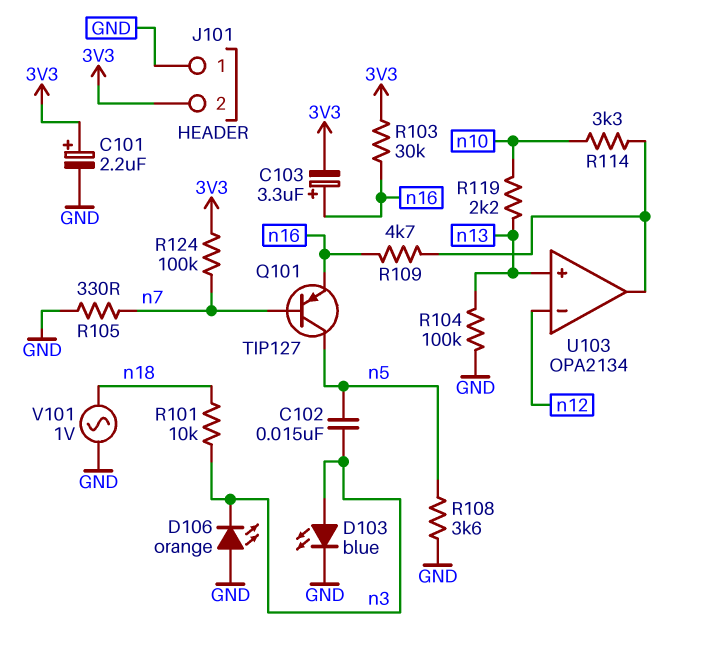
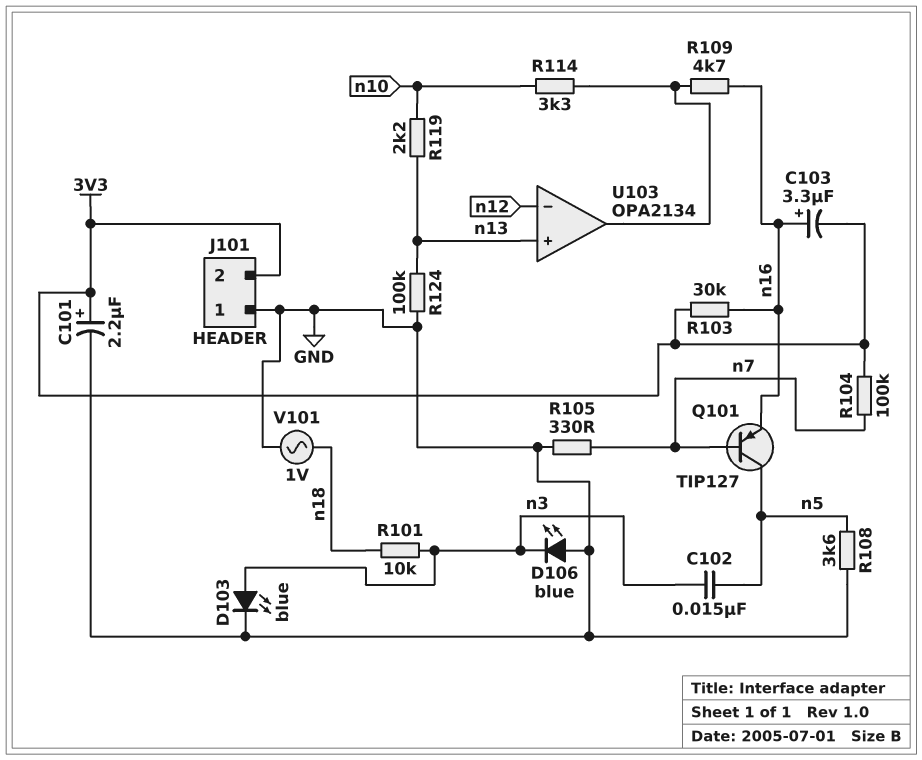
D106: LED orange (A GND, K n3) -> LED blue (A GND, K n3)
R104: 100k (GND, n13) -> 100k (3V3, n7)
R124: 100k (3V3, n7) -> 100k (GND, n13)

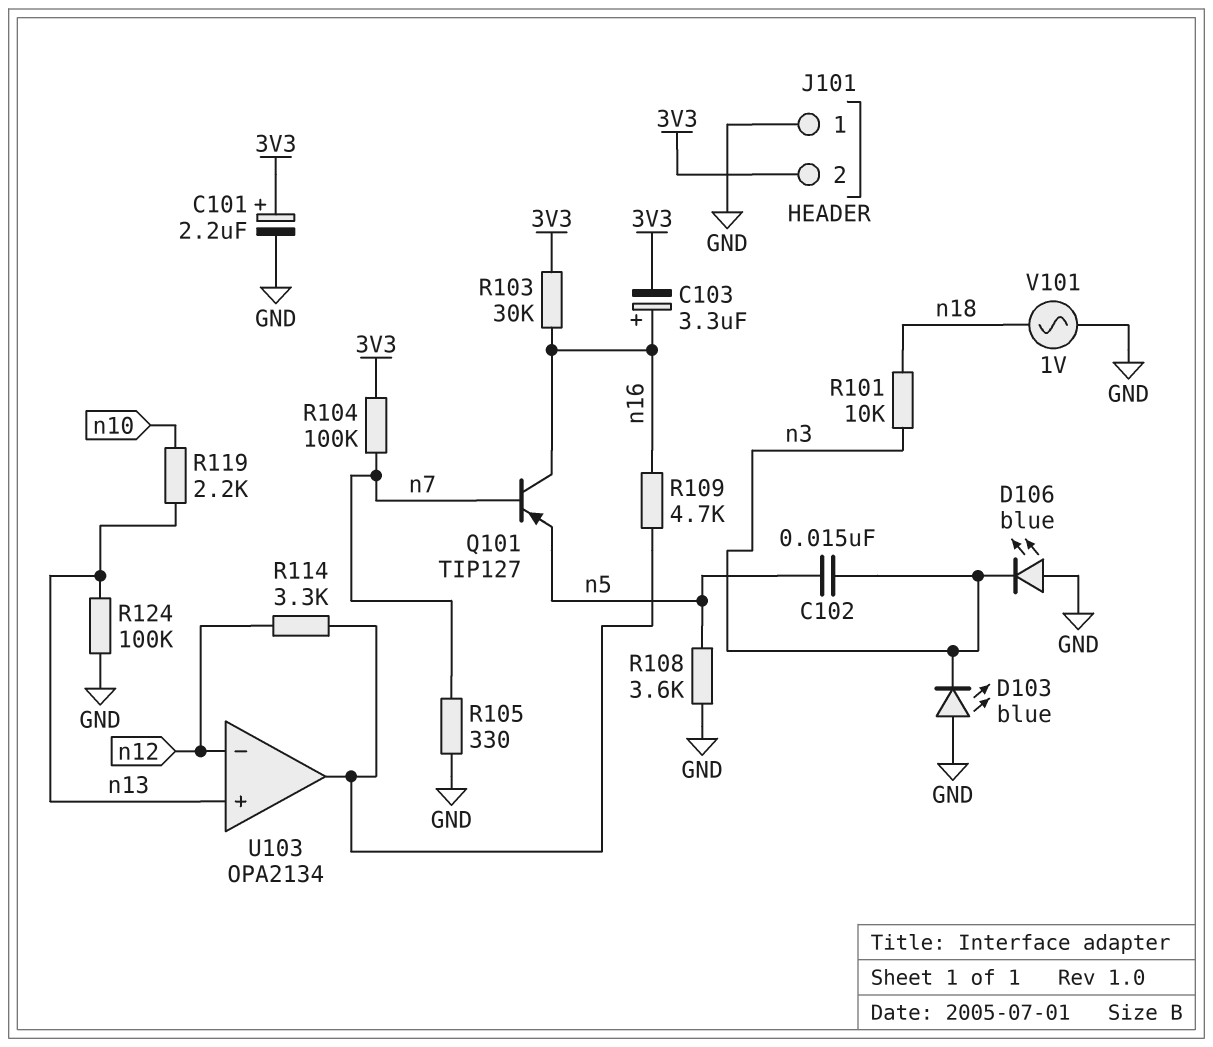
D103: LED blue (A n3, K GND) -> LED blue (A GND, K n3)
Q101: PNP TIP127 (B n7, C n5, E n16) -> PNP TIP127 (B n7, C n16, E n5)
R114: 3.3k (U103/out, n10) -> 3.3k (U103/out, n12)

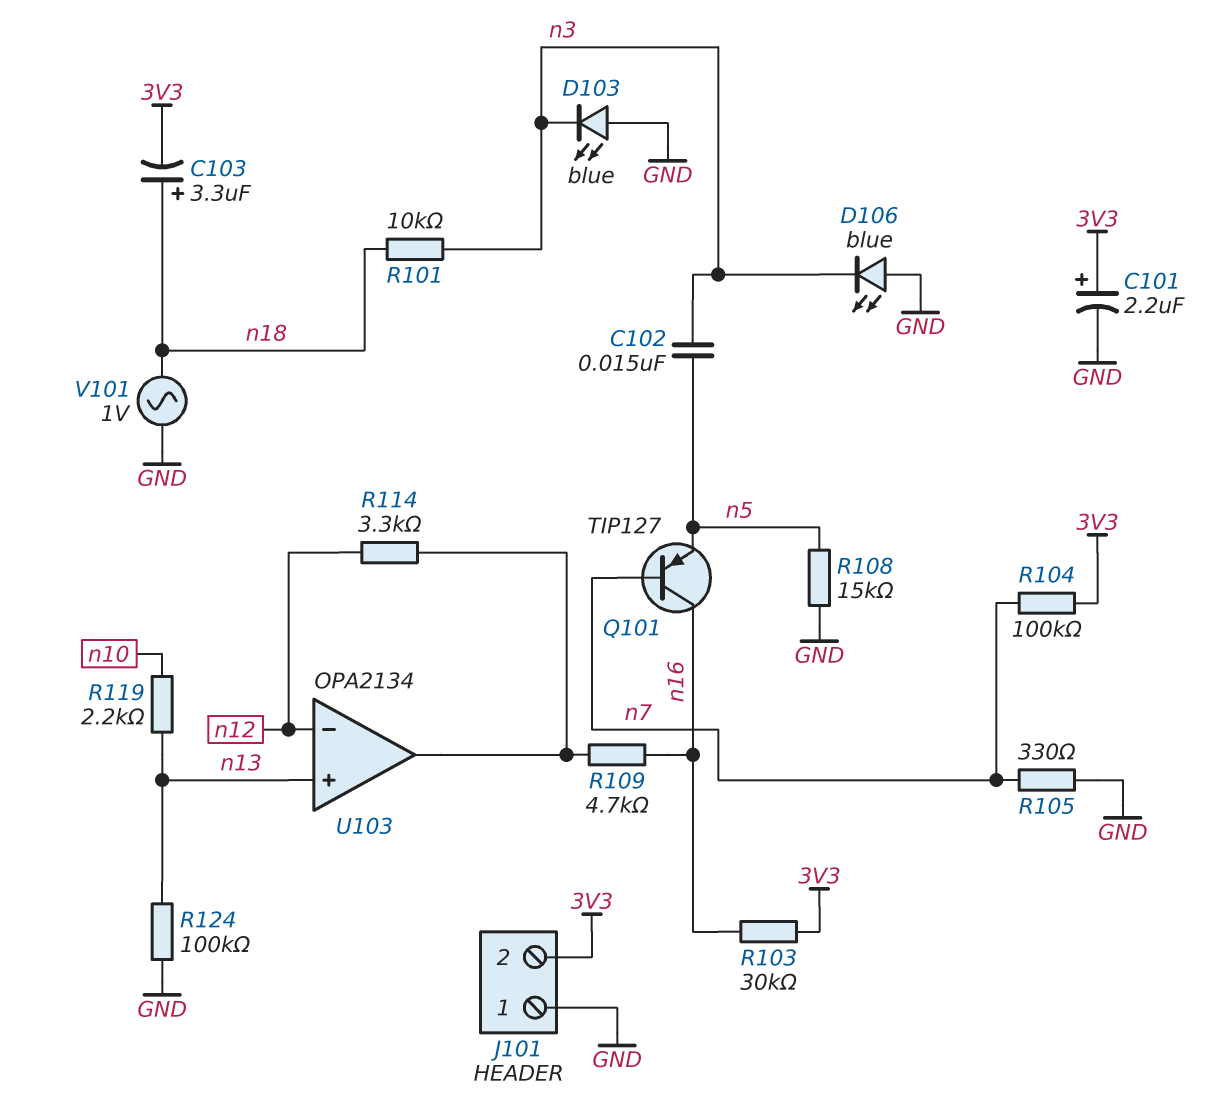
C103: 3.3uF (plus n16, minus 3V3) -> 3.3uF (plus n18, minus 3V3)
R108: 3.6k (GND, n5) -> 15k (GND, n5)

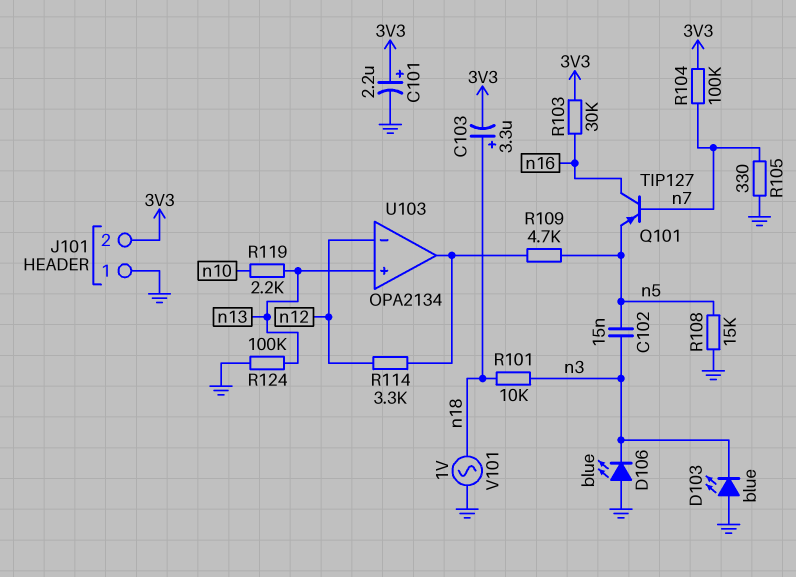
R109: 4.7k (U103/out, n16) -> 4.7k (U103/out, n5)

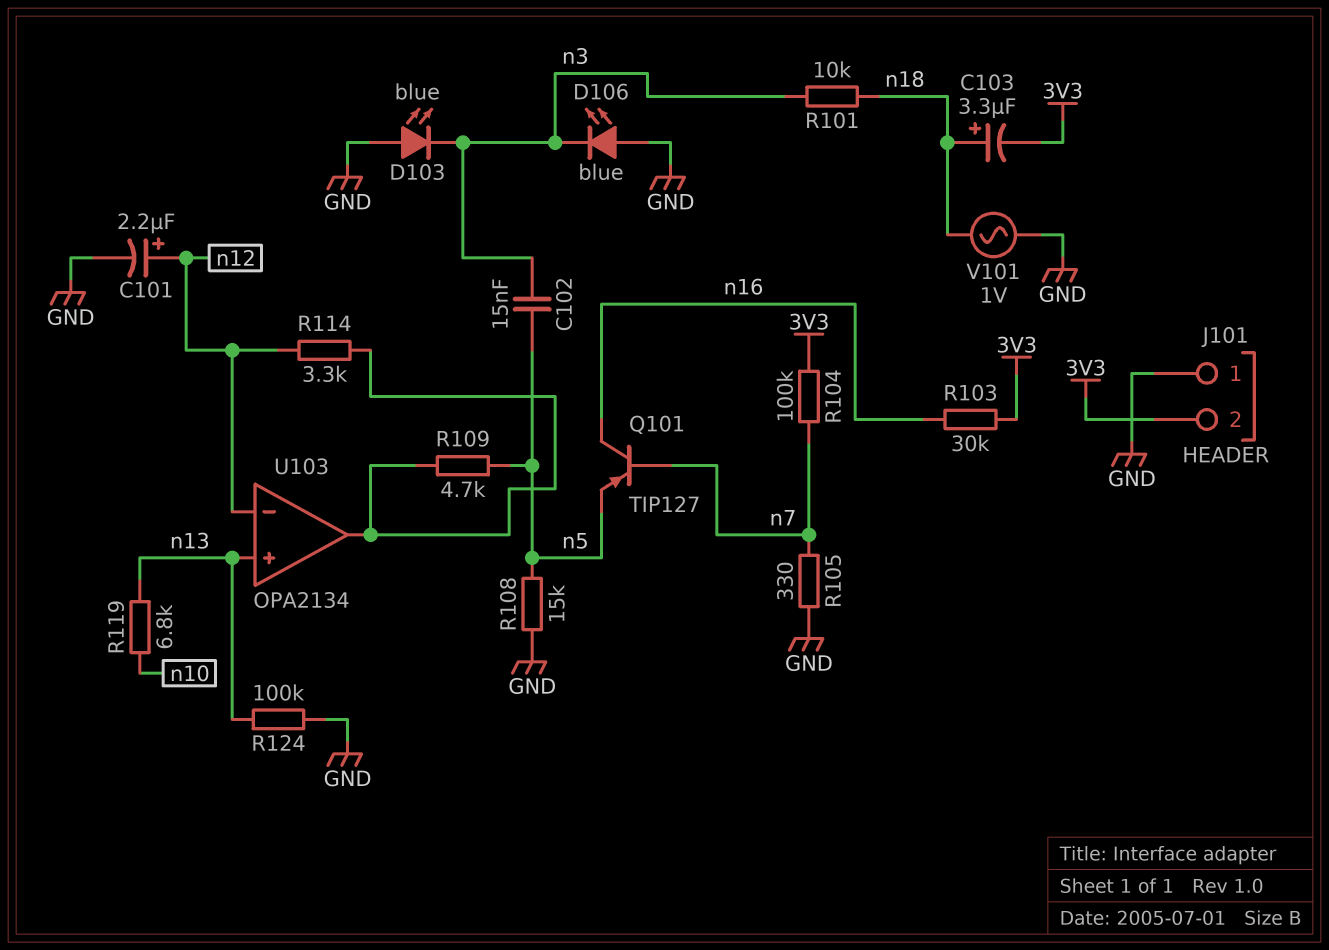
C101: 2.2uF (plus 3V3, minus GND) -> 2.2uF (plus n12, minus GND)
R119: 2.2k (n10, n13) -> 6.8k (n10, n13)

